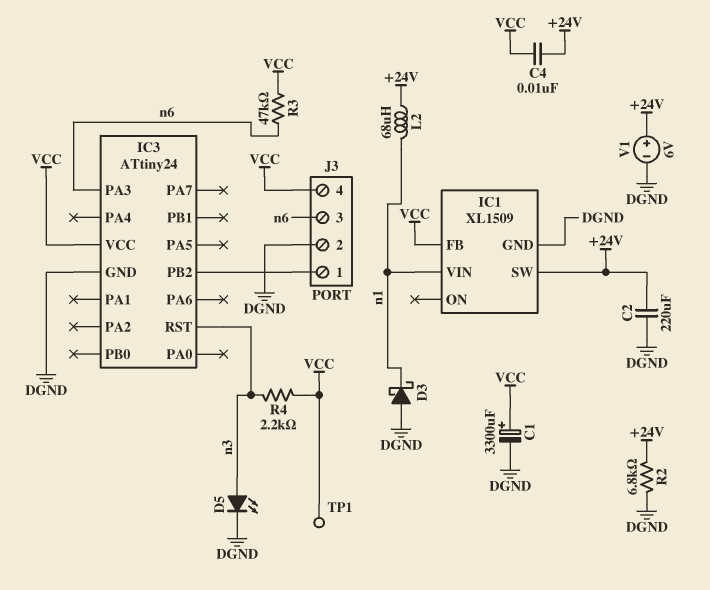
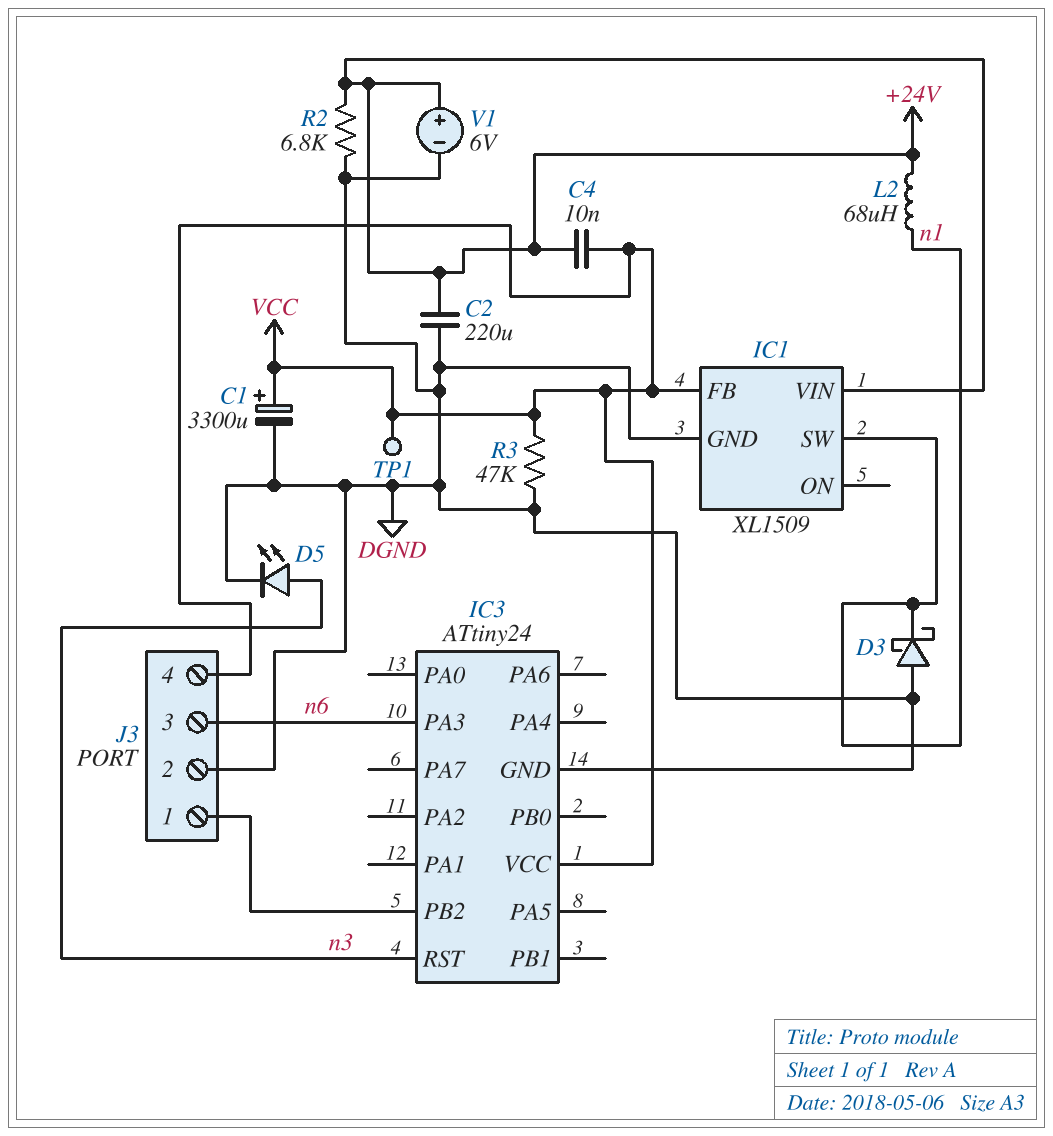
IC1 pin SW: +24V -> n1
IC1 pin VIN: n1 -> +24V
R3: 47k (VCC, n6) -> 47k (DGND, VCC)
R4: 2.2k (VCC, n3) -> none

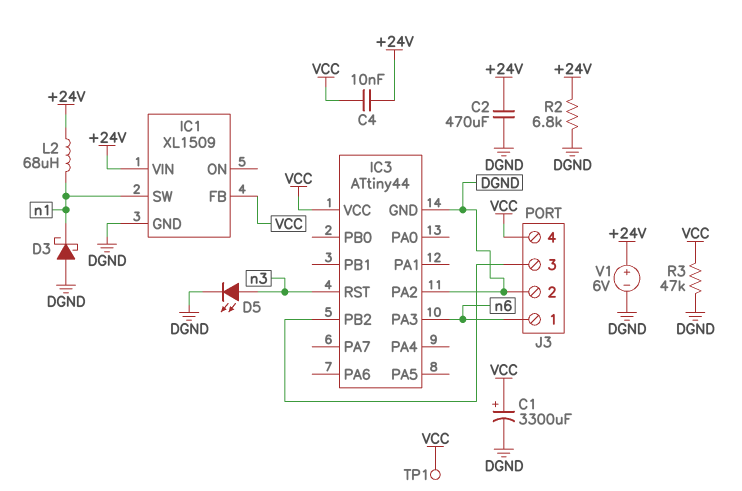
C2: 220uF (+24V, DGND) -> 470uF (+24V, DGND)
IC3: ATtiny24 -> ATtiny44
IC3 pin PA2: none -> DGND
J3 pin 1: IC3/PB2 -> n6
J3 pin 3: n6 -> IC3/PB2

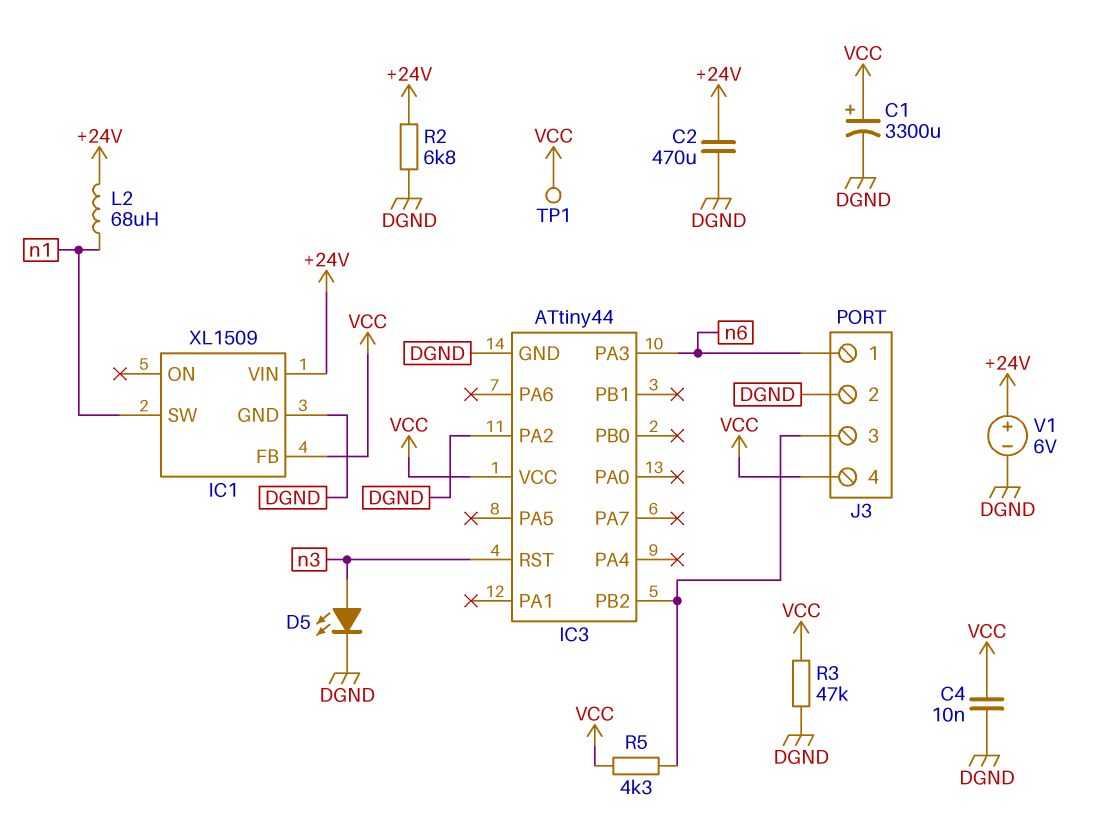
C4: 10nF (+24V, VCC) -> 10nF (DGND, VCC)
D3: schottky (A DGND, K n1) -> none
R5: none -> 4.3k (IC3/PB2, VCC)

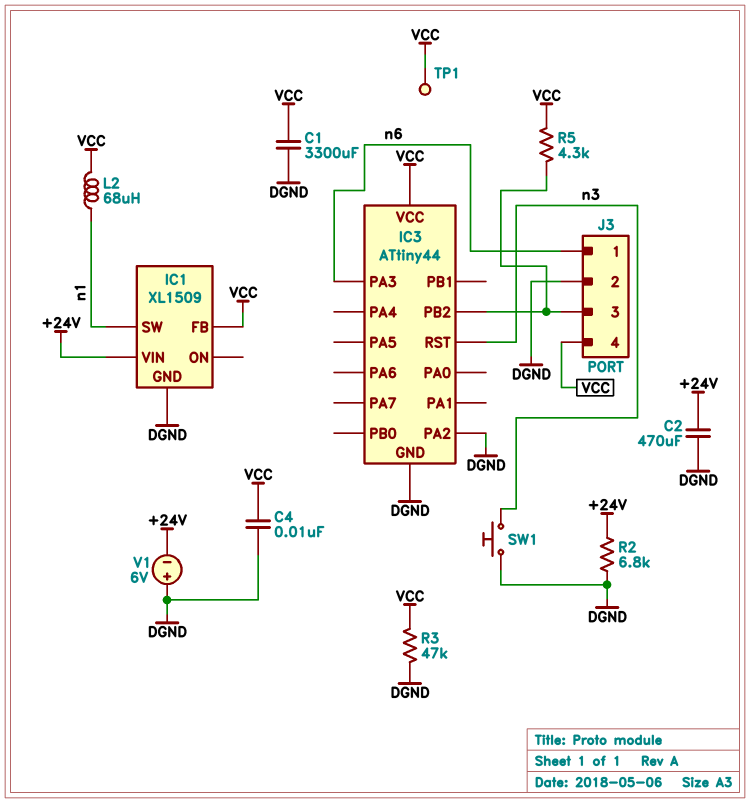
C1: 3300uF (plus VCC, minus DGND) -> 3300uF (DGND, VCC)
D5: LED (A n3, K DGND) -> none
L2: 68uH (+24V, n1) -> 68uH (VCC, n1)
SW1: none -> button (DGND, n3)
V1: 6V (plus +24V, minus DGND) -> 6V (plus DGND, minus +24V)

